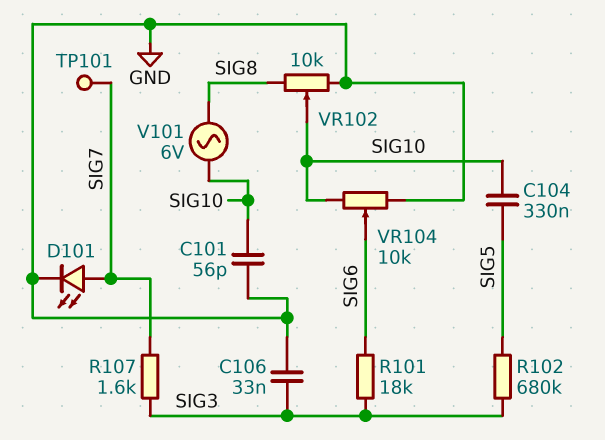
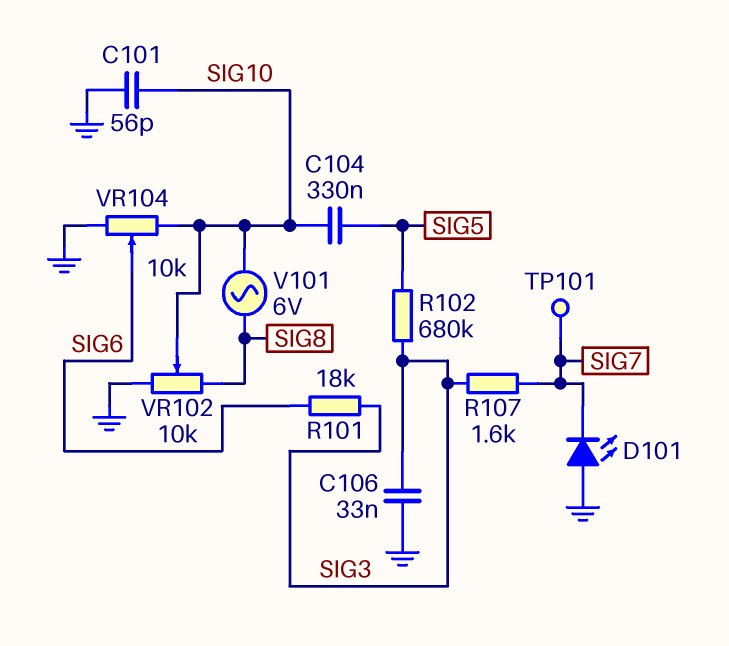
D101: LED (A SIG7, K GND) -> LED (A GND, K SIG7)

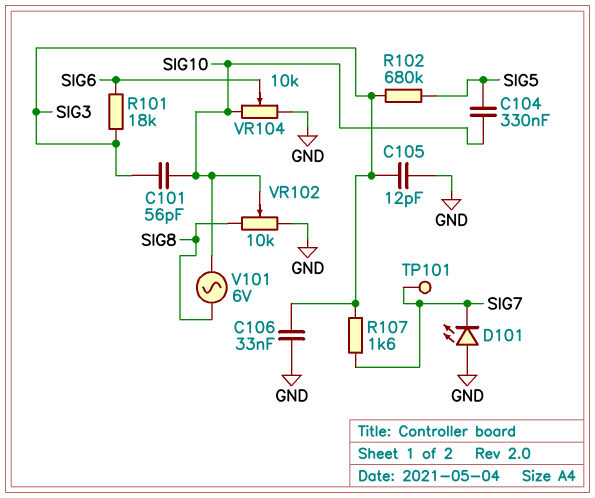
C101: 56pF (GND, SIG10) -> 56pF (SIG3, SIG10)
C105: none -> 12pF (GND, SIG3)

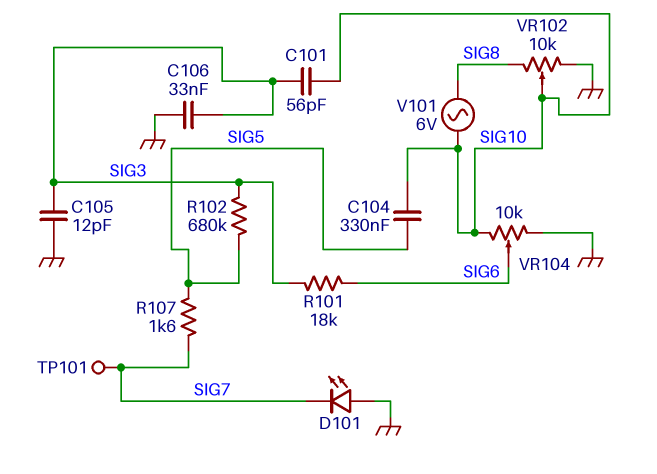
R107: 1.6k (SIG3, SIG7) -> 1.6k (SIG5, SIG7)

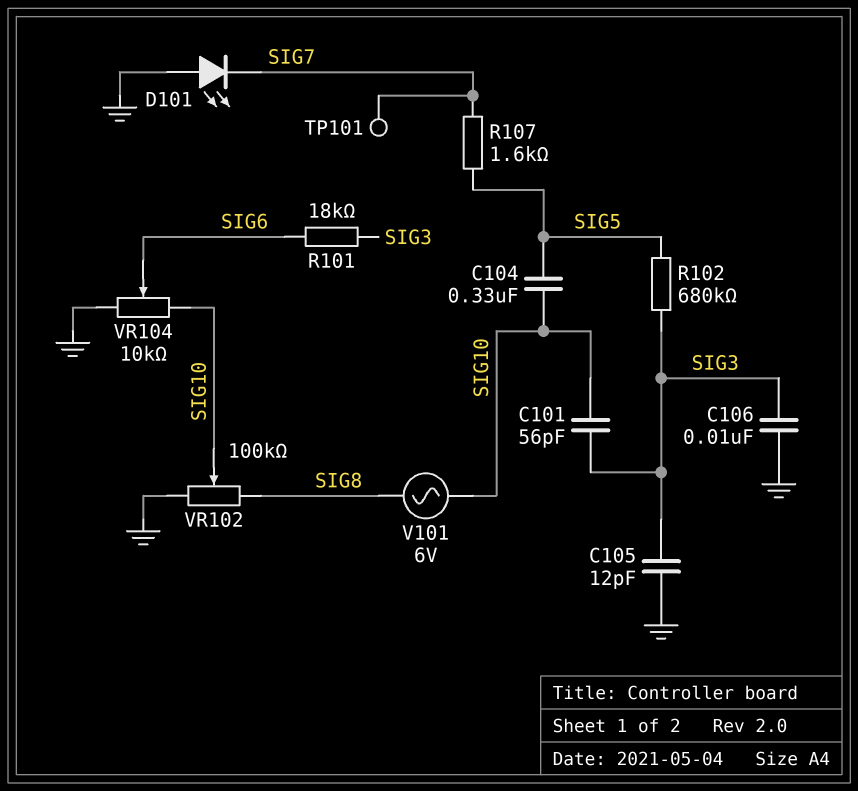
C106: 33nF (GND, SIG3) -> 10nF (GND, SIG3)
VR102: 10k (GND, SIG8, wiper SIG10) -> 100k (GND, SIG8, wiper SIG10)

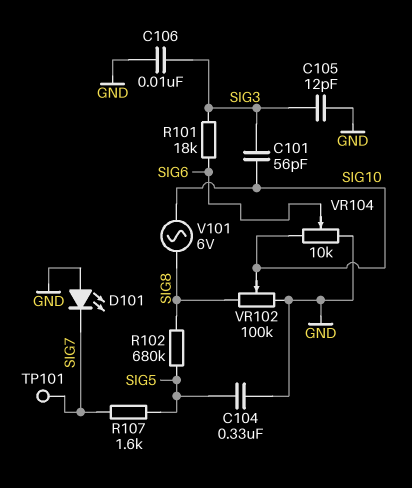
C104: 330nF (SIG5, SIG10) -> 330nF (GND, SIG5)
R102: 680k (SIG3, SIG5) -> 680k (SIG5, SIG8)

